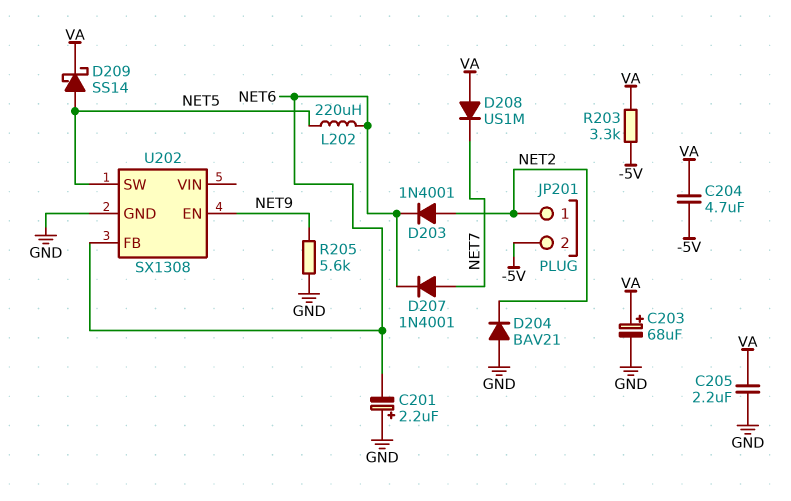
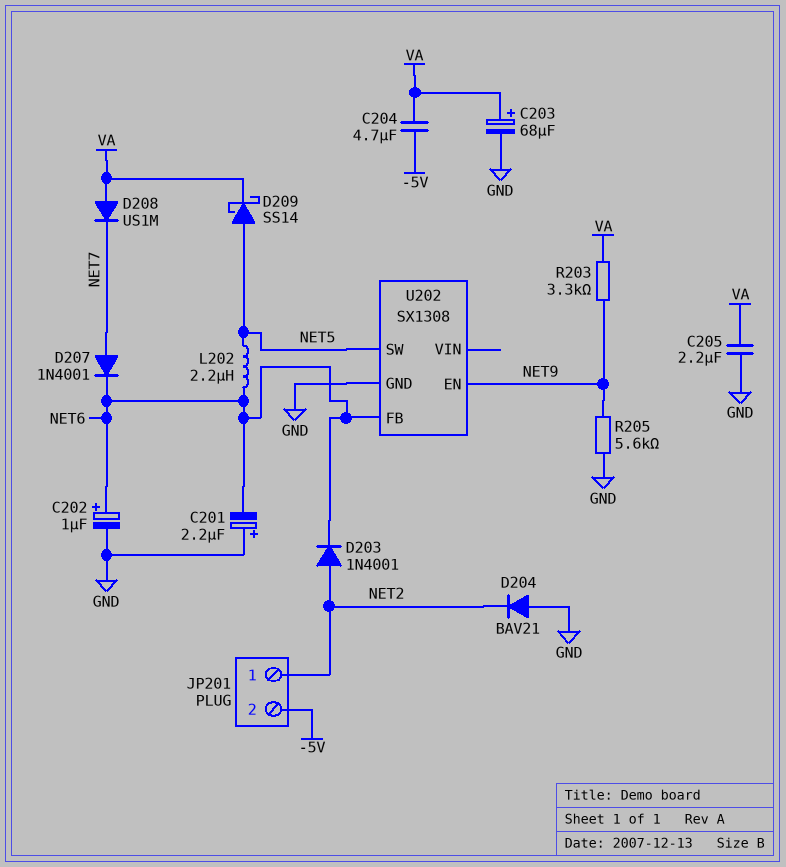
C202: none -> 1uF (plus NET6, minus GND)
L202: 220uH (NET5, NET6) -> 2.2uH (NET5, NET6)
R203: 3.3k (-5V, VA) -> 3.3k (NET9, VA)

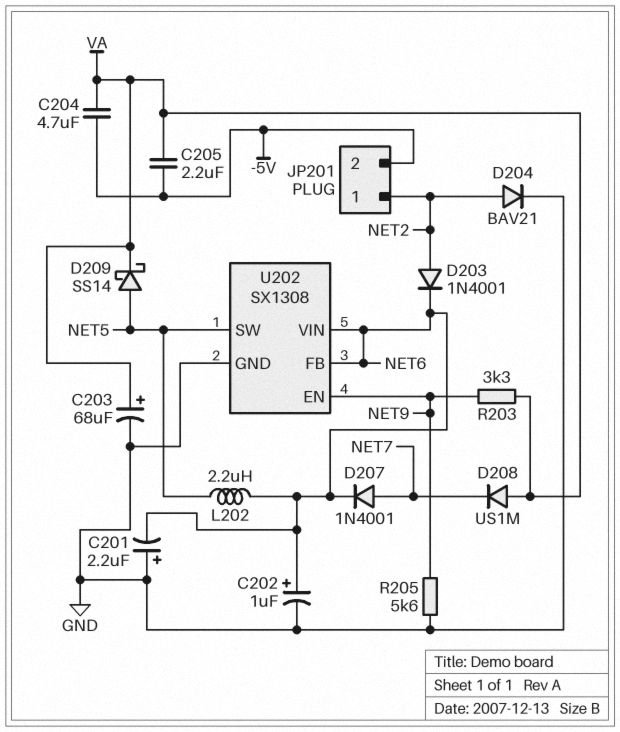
C205: 2.2uF (GND, VA) -> 2.2uF (-5V, VA)
D204: diode BAV21 (A GND, K NET2) -> diode BAV21 (A NET2, K GND)
U202 pin VIN: none -> NET6

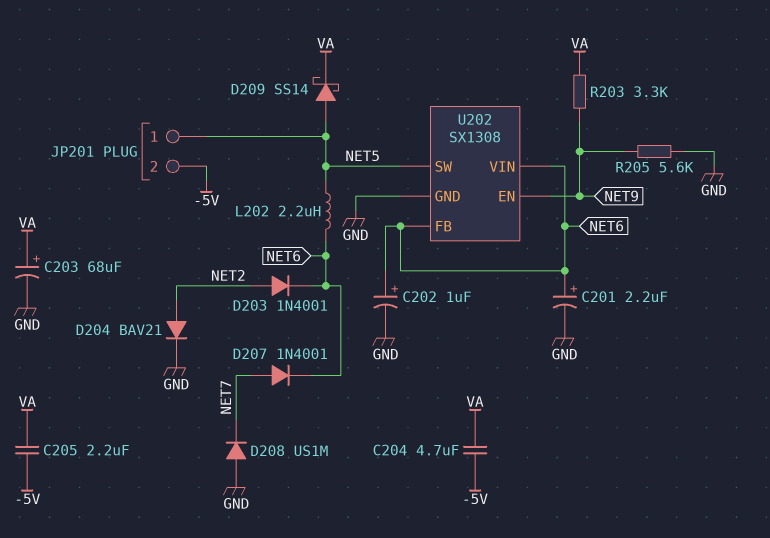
C201: 2.2uF (plus GND, minus NET6) -> 2.2uF (plus NET6, minus GND)
D208: diode US1M (A VA, K NET7) -> diode US1M (A GND, K NET7)
JP201 pin 1: NET2 -> NET5

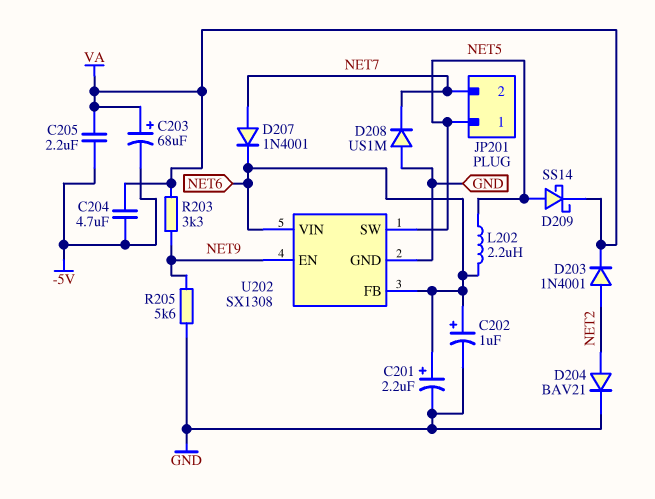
C203: 68uF (plus VA, minus GND) -> 68uF (plus VA, minus -5V)
D203: diode 1N4001 (A NET2, K NET6) -> diode 1N4001 (A NET2, K VA)
JP201 pin 2: -5V -> NET7

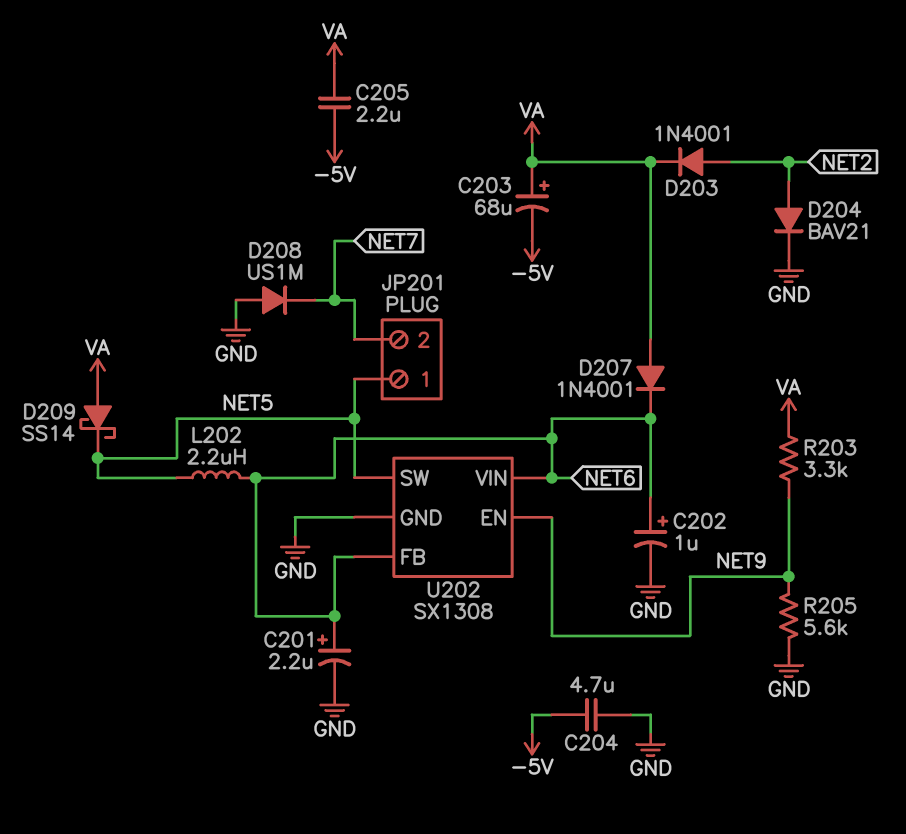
C204: 4.7uF (-5V, VA) -> 4.7uF (-5V, GND)
D207: diode 1N4001 (A NET7, K NET6) -> diode 1N4001 (A VA, K NET6)
D209: schottky SS14 (A NET5, K VA) -> schottky SS14 (A VA, K NET5)

